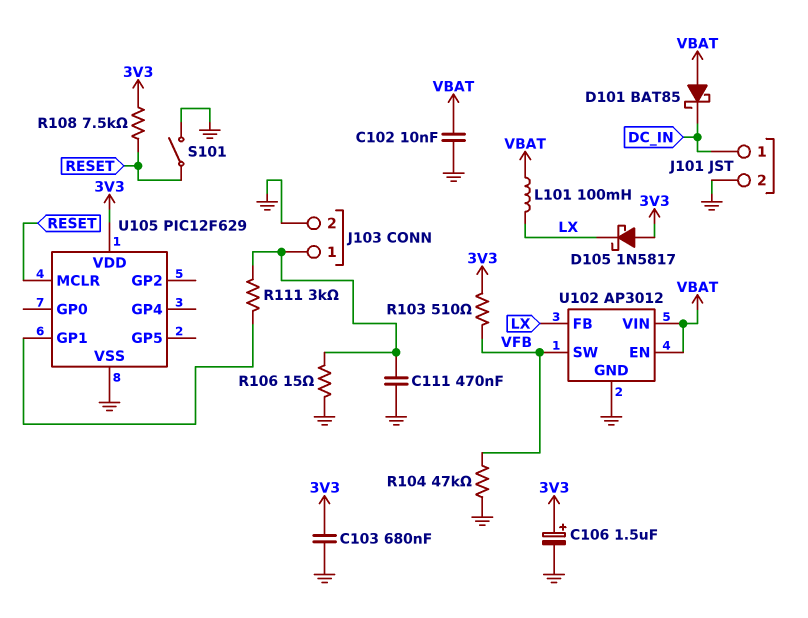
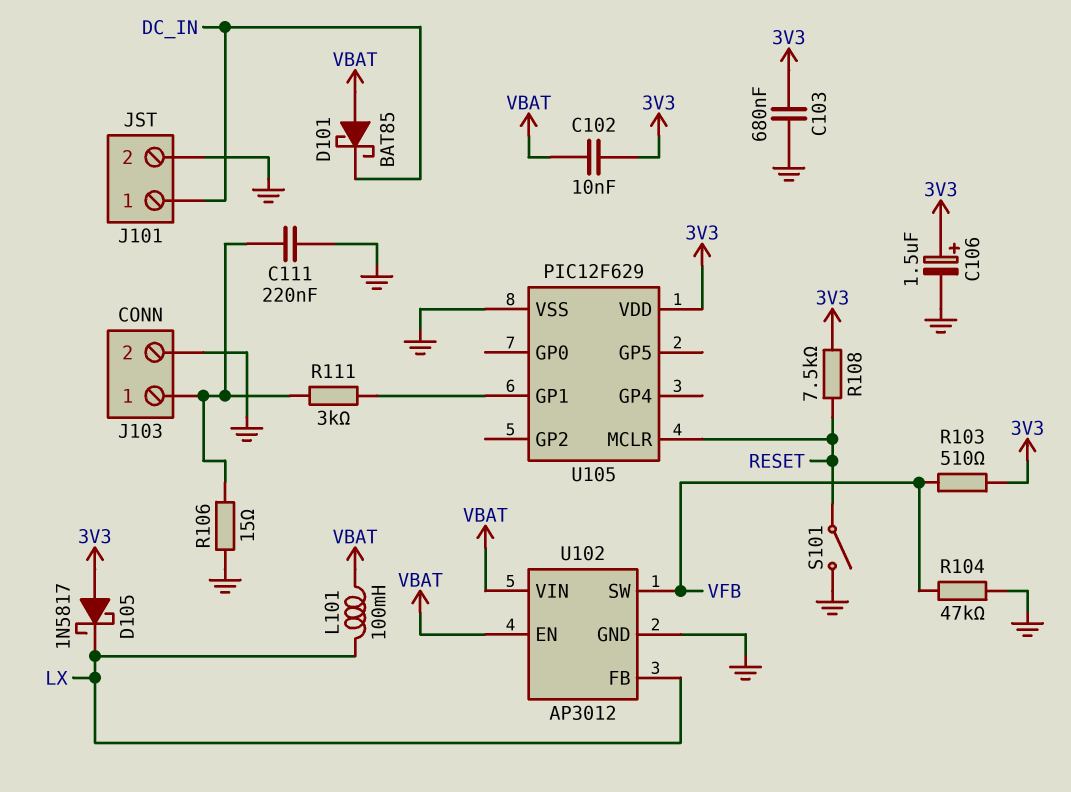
C102: 10nF (GND, VBAT) -> 10nF (3V3, VBAT)
C111: 470nF (GND, J103/1) -> 220nF (GND, J103/1)

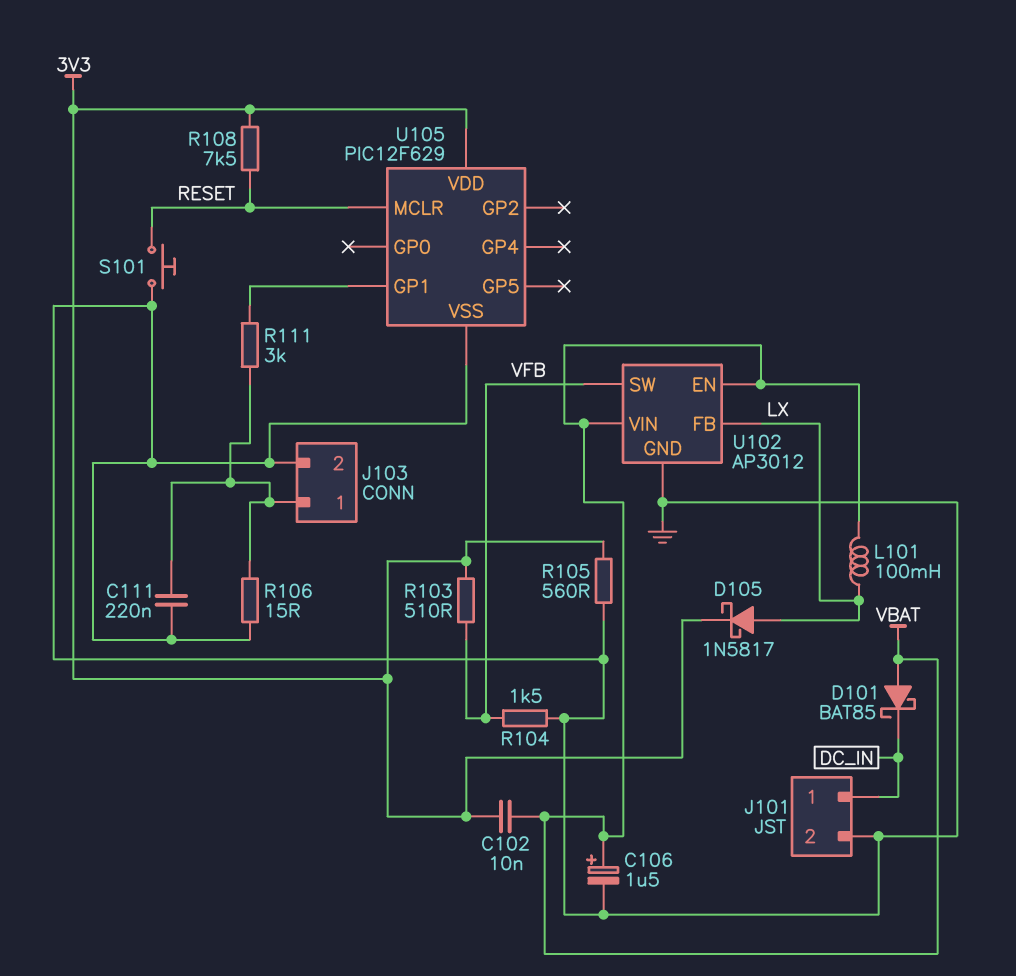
C103: 680nF (3V3, GND) -> none
C106: 1.5uF (plus 3V3, minus GND) -> 1.5uF (plus VBAT, minus GND)
D105: schottky 1N5817 (A 3V3, K LX) -> schottky 1N5817 (A LX, K 3V3)
R104: 47k (GND, VFB) -> 1.5k (GND, VFB)
R105: none -> 560 (3V3, GND)
S101: switch (GND, RESET) -> button (GND, RESET)

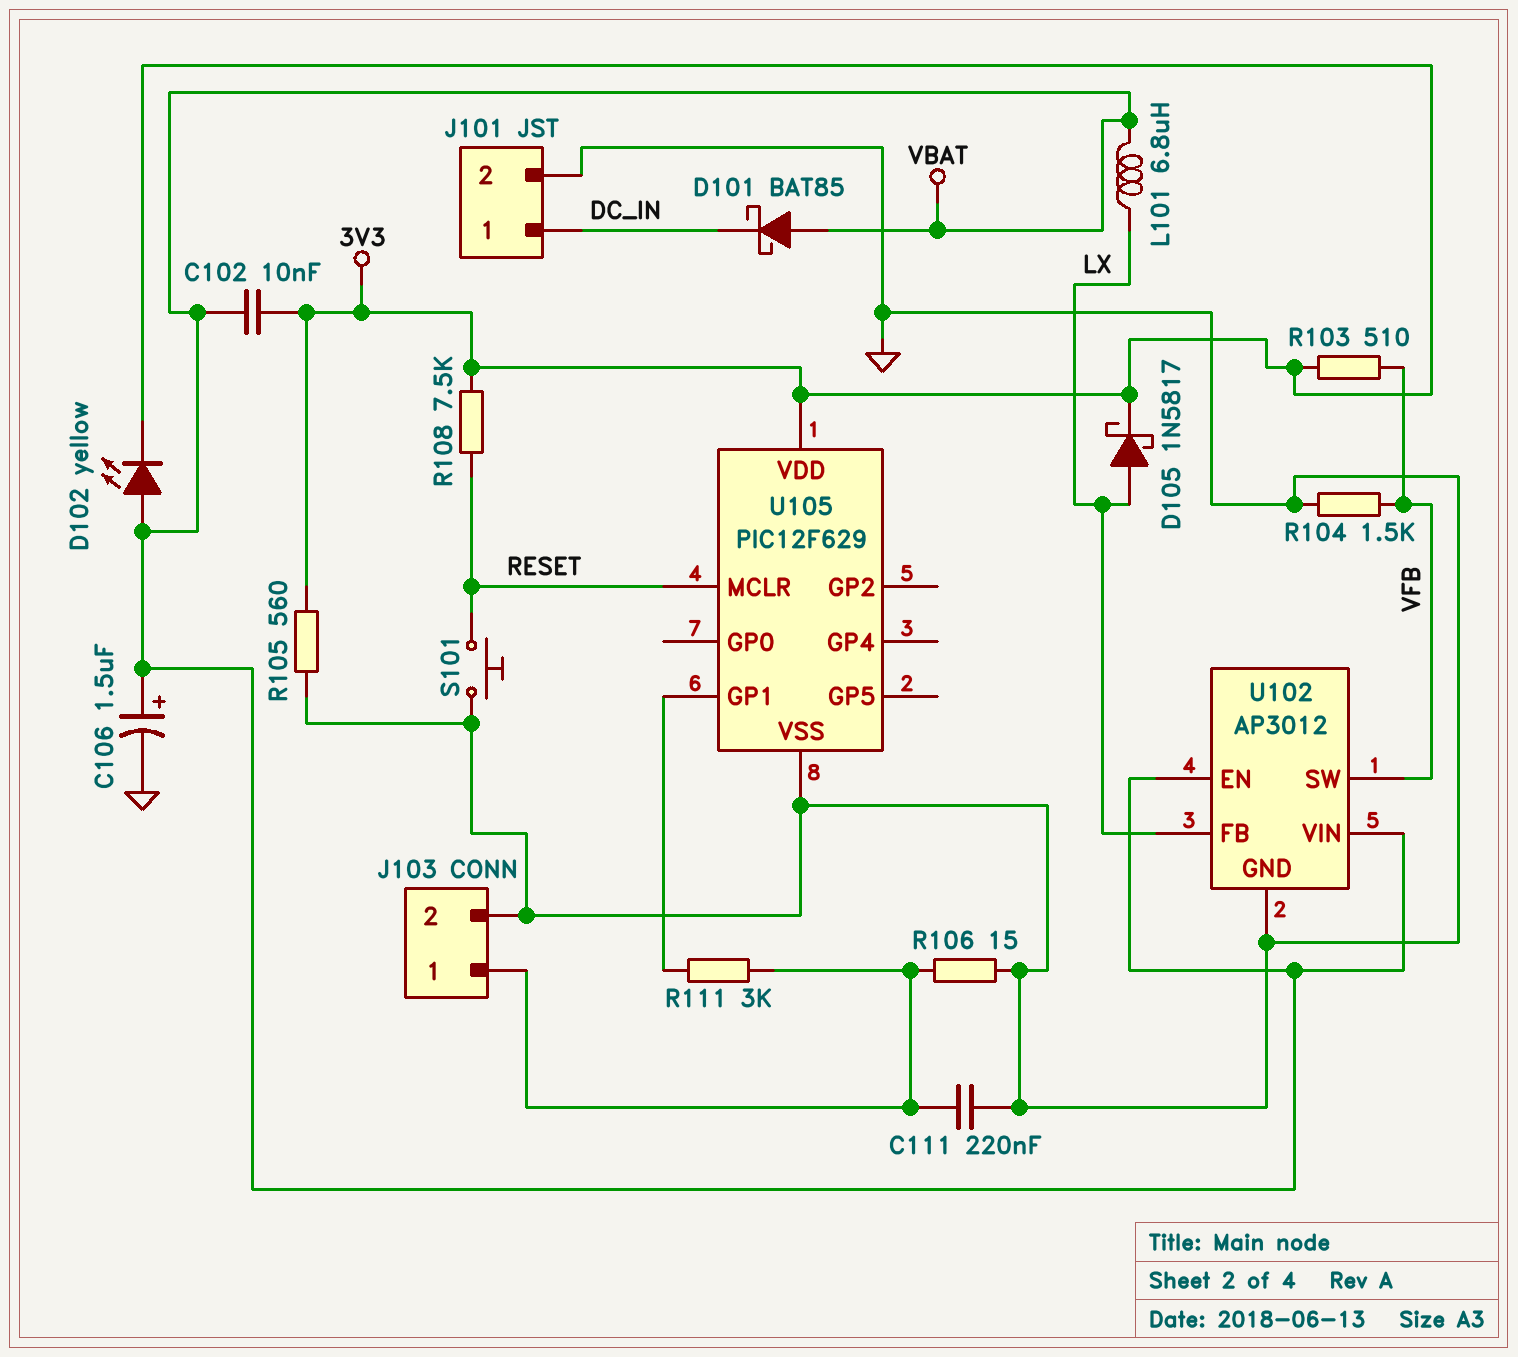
D102: none -> LED yellow (A VBAT, K 3V3)
L101: 100mH (LX, VBAT) -> 6.8uH (LX, VBAT)

